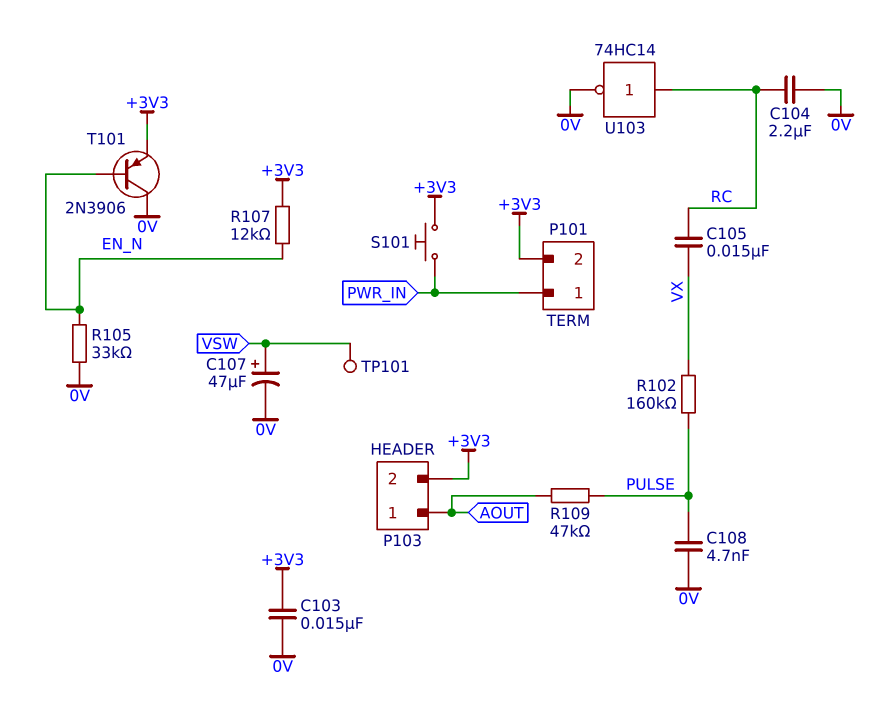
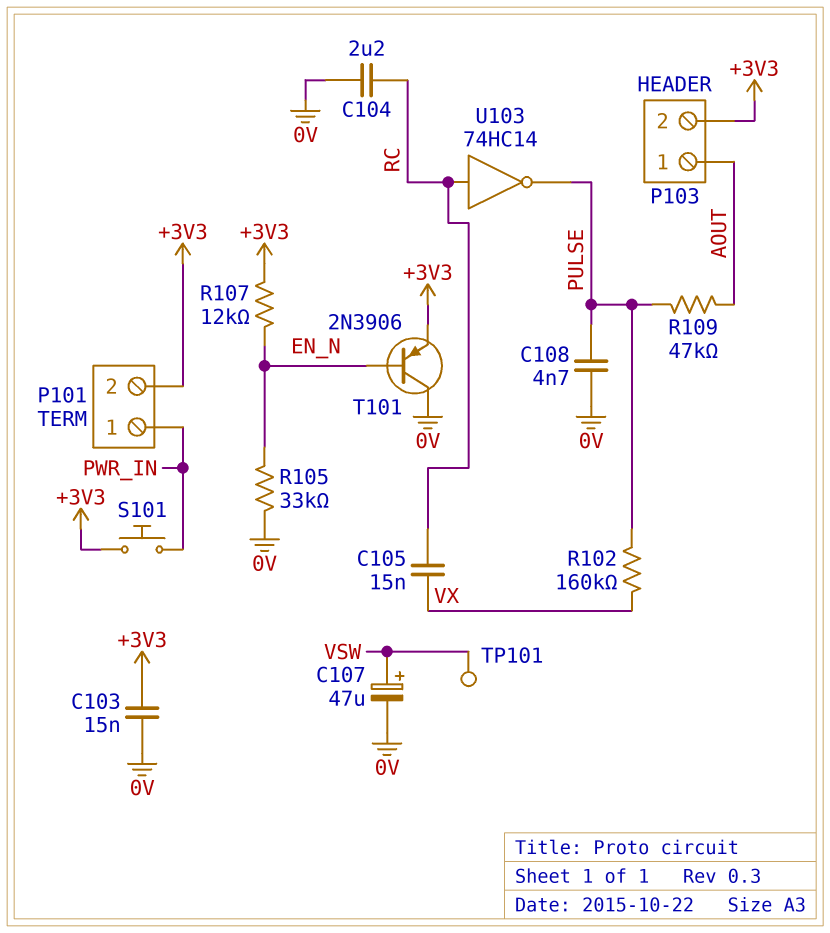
U103: NOT 74HC14 (in RC, out 0V) -> NOT 74HC14 (in RC, out PULSE)

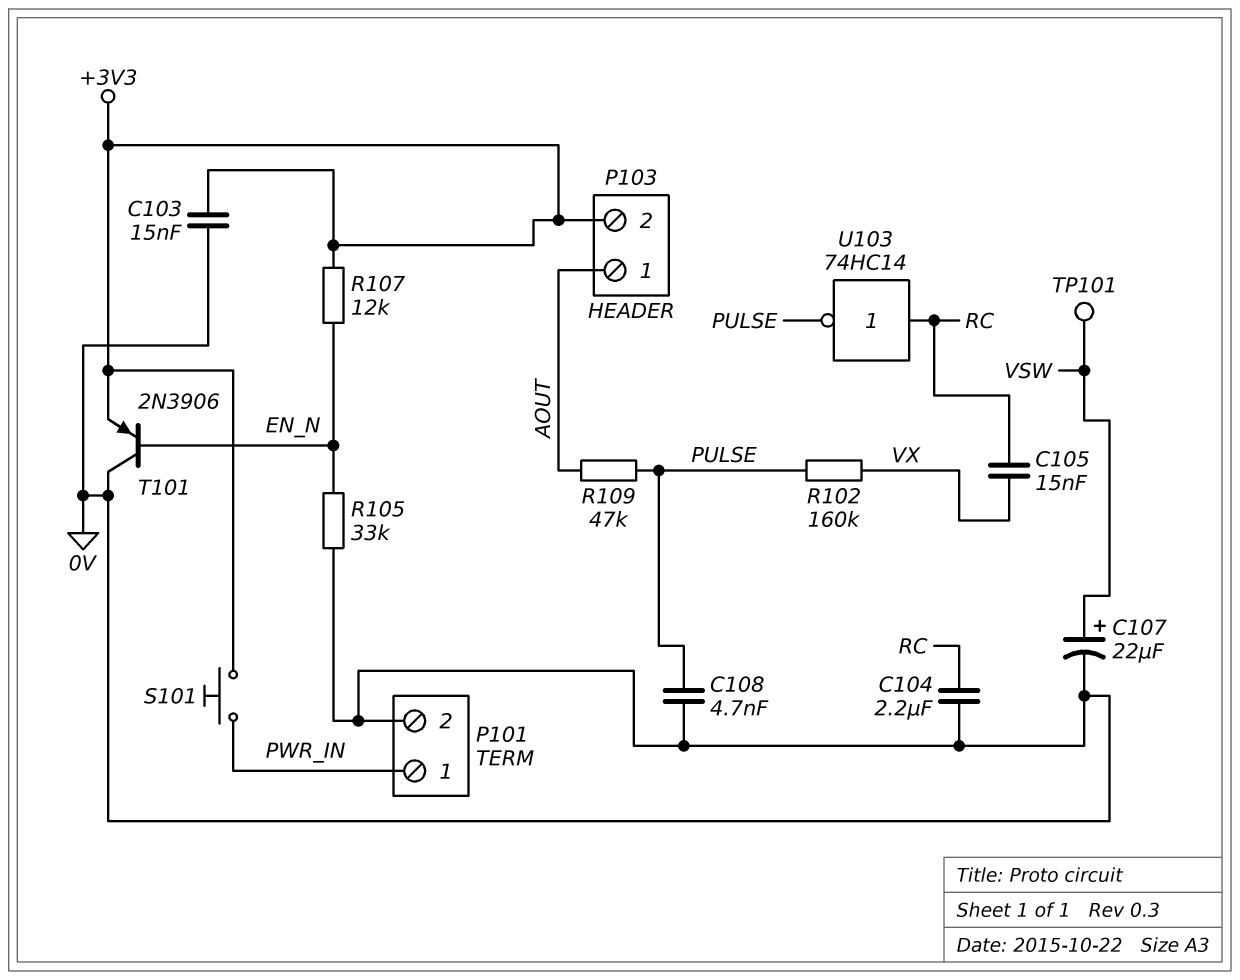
C107: 47uF (plus VSW, minus 0V) -> 22uF (plus VSW, minus 0V)
P101 pin 2: +3V3 -> 0V

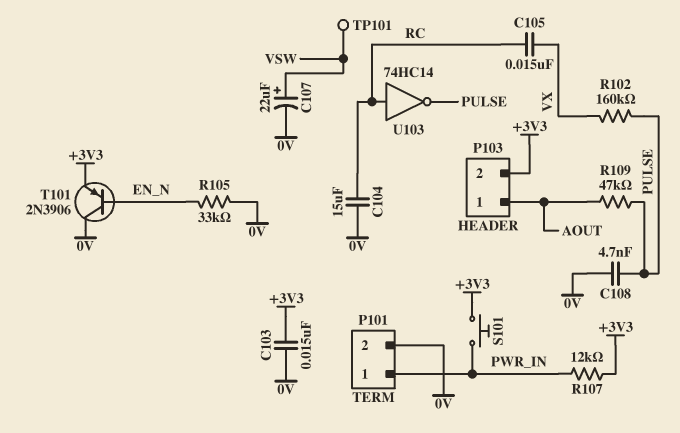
C104: 2.2uF (0V, RC) -> 15uF (0V, RC)
R107: 12k (+3V3, EN_N) -> 12k (+3V3, PWR_IN)

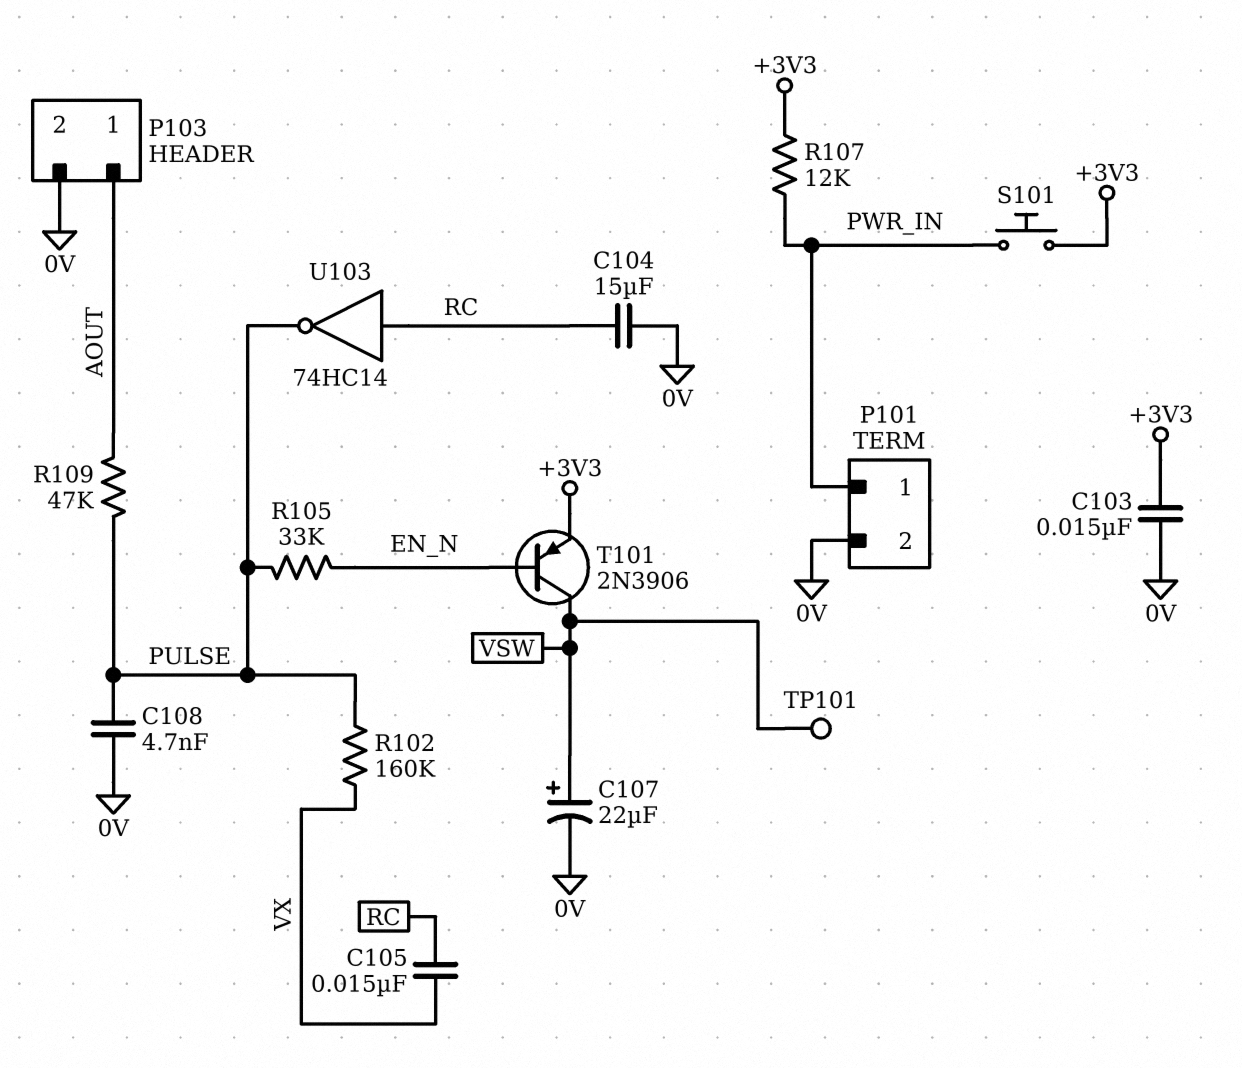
P103 pin 2: +3V3 -> 0V
R105: 33k (0V, EN_N) -> 33k (EN_N, PULSE)
T101: PNP 2N3906 (B EN_N, C 0V, E +3V3) -> PNP 2N3906 (B EN_N, C VSW, E +3V3)

